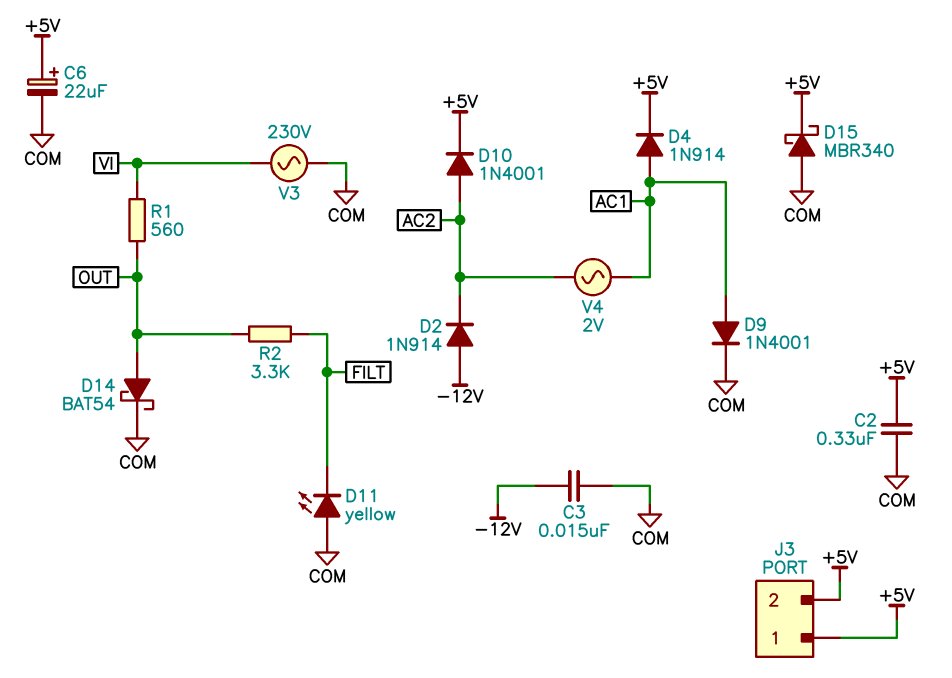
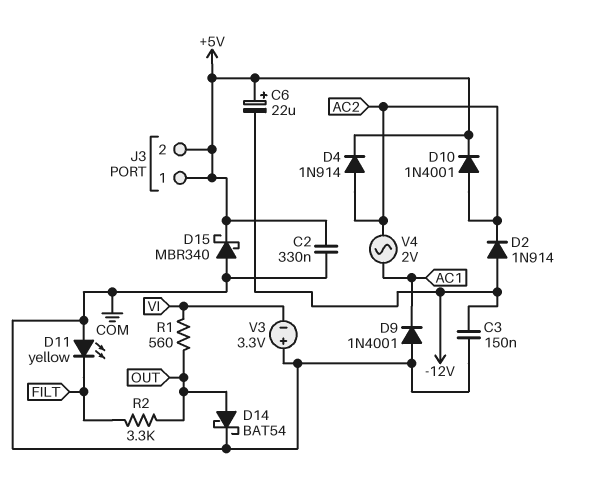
C3: 15nF (-12V, COM) -> 150nF (-12V, COM)
C6: 22uF (plus +5V, minus COM) -> 22uF (plus +5V, minus -12V)
D4: diode 1N914 (A AC1, K +5V) -> diode 1N914 (A AC2, K +5V)
D9: diode 1N4001 (A AC1, K COM) -> diode 1N4001 (A COM, K AC1)
V3: AC 230V (COM, VI) -> 3.3V (plus COM, minus VI)

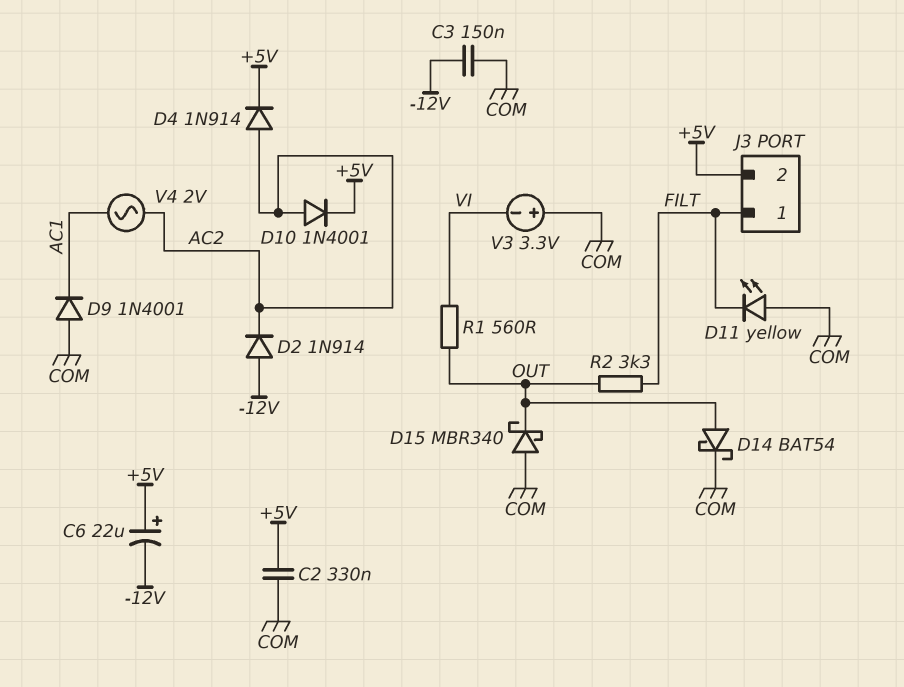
D15: schottky MBR340 (A COM, K +5V) -> schottky MBR340 (A COM, K OUT)
J3 pin 1: +5V -> FILT

